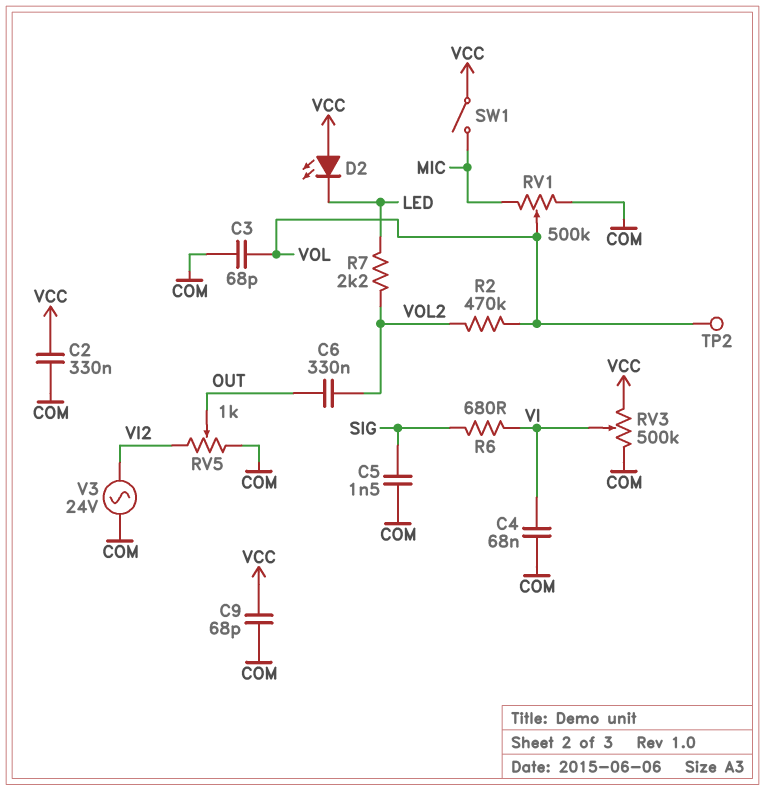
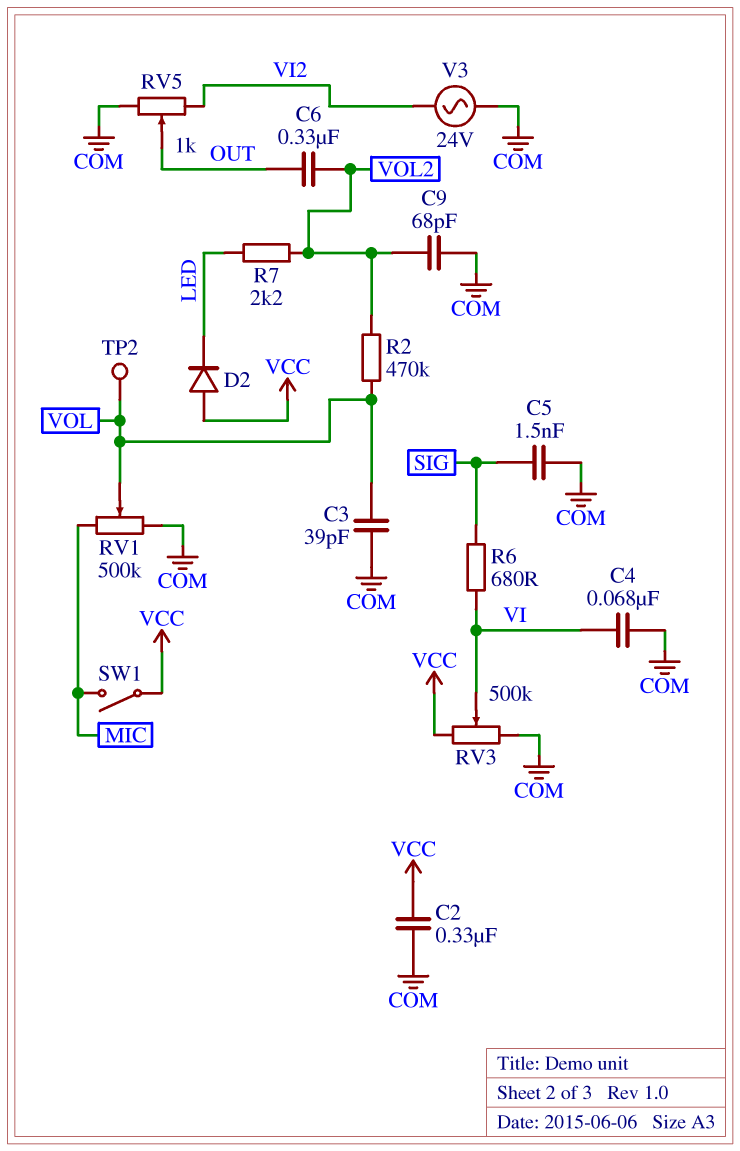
C3: 68pF (COM, VOL) -> 39pF (COM, VOL)
C9: 68pF (COM, VCC) -> 68pF (COM, VOL2)
D2: LED (A VCC, K LED) -> diode (A VCC, K LED)

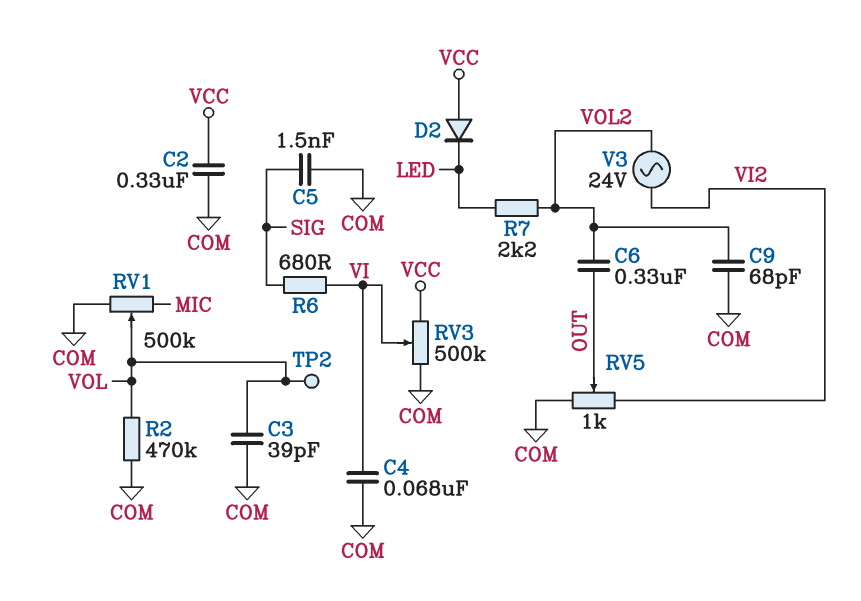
R2: 470k (VOL, VOL2) -> 470k (COM, VOL)
SW1: switch (MIC, VCC) -> none
V3: AC 24V (COM, VI2) -> AC 24V (VI2, VOL2)

